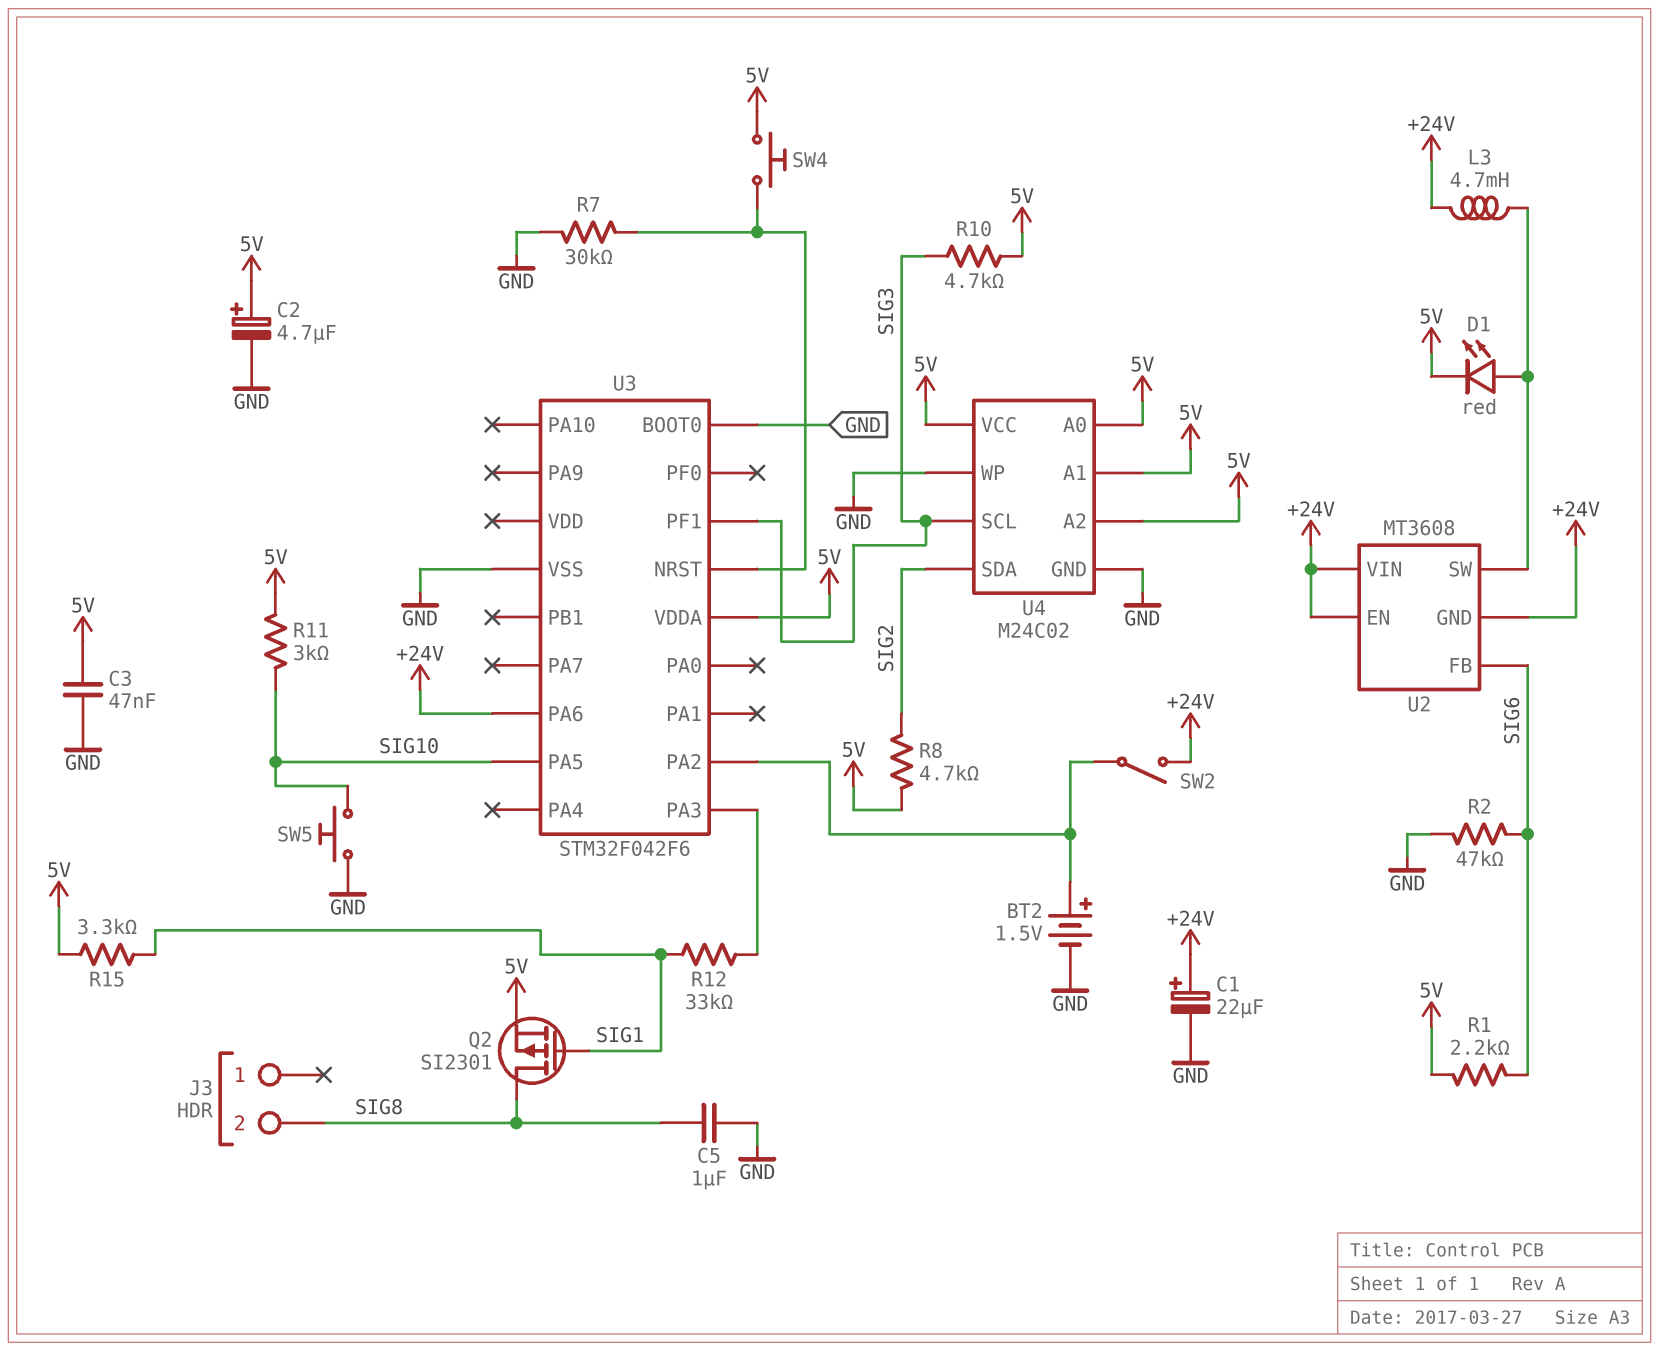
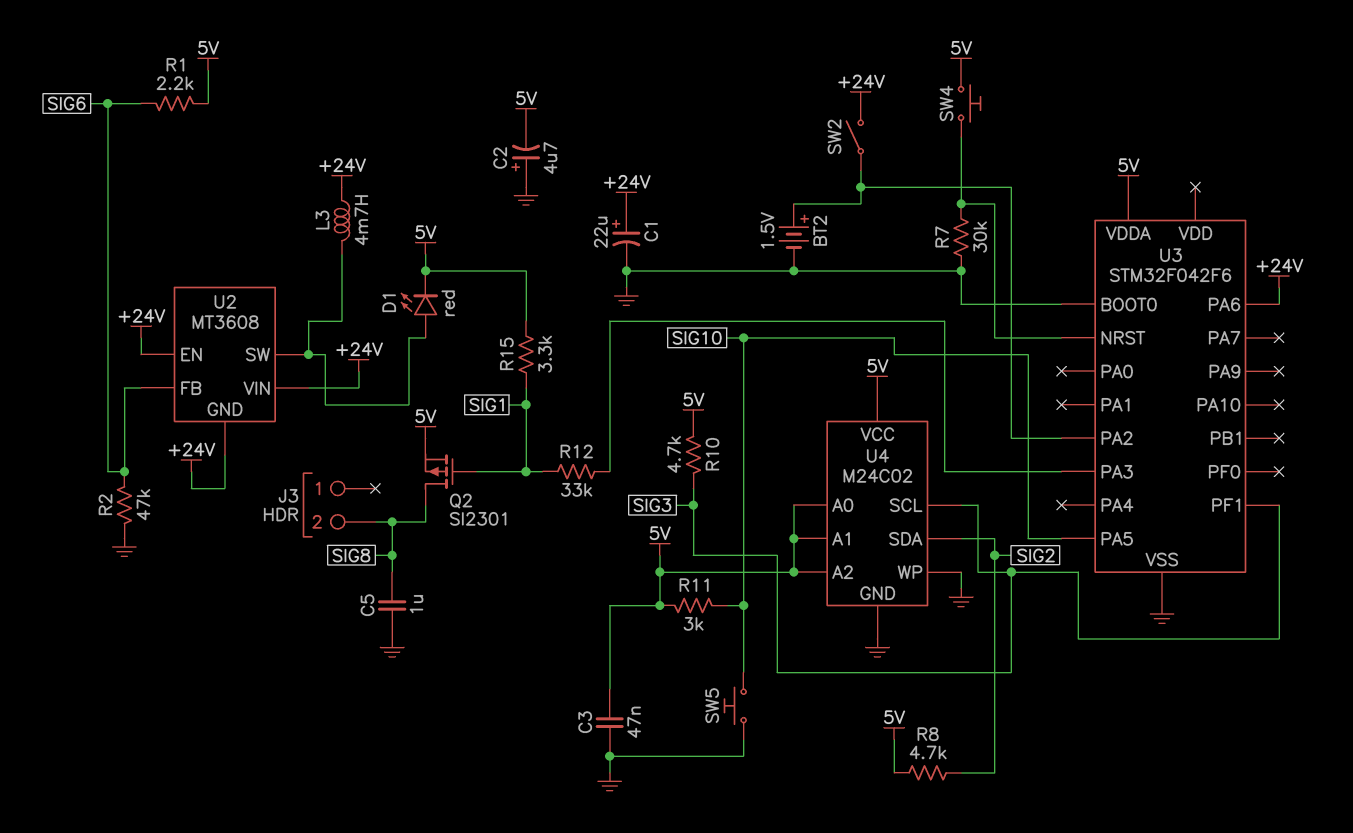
C2: 4.7uF (plus 5V, minus GND) -> 4.7uF (plus GND, minus 5V)

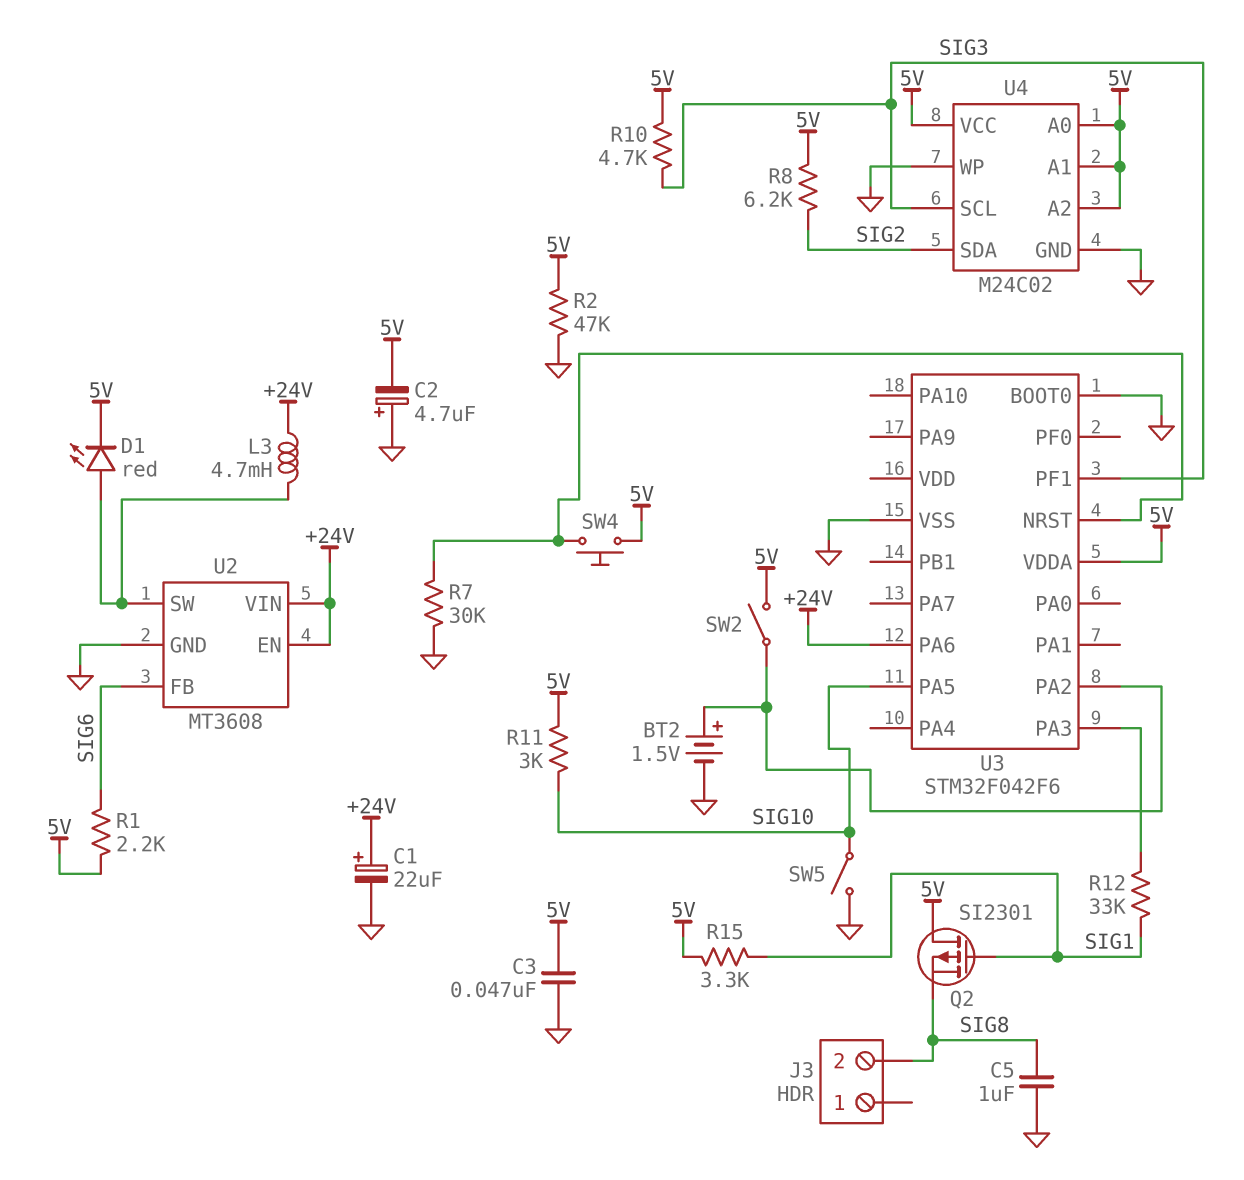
Q2: PMOS SI2301 (G SIG1, D SIG8, S 5V) -> PMOS SI2301 (G SIG1, D 5V, S SIG8)
R2: 47k (GND, SIG6) -> 47k (5V, GND)
R8: 4.7k (5V, SIG2) -> 6.2k (5V, SIG2)
SW2: switch (+24V, U3/PA2) -> switch (5V, U3/PA2)
SW5: button (GND, SIG10) -> switch (GND, SIG10)
U2 pin GND: +24V -> GND

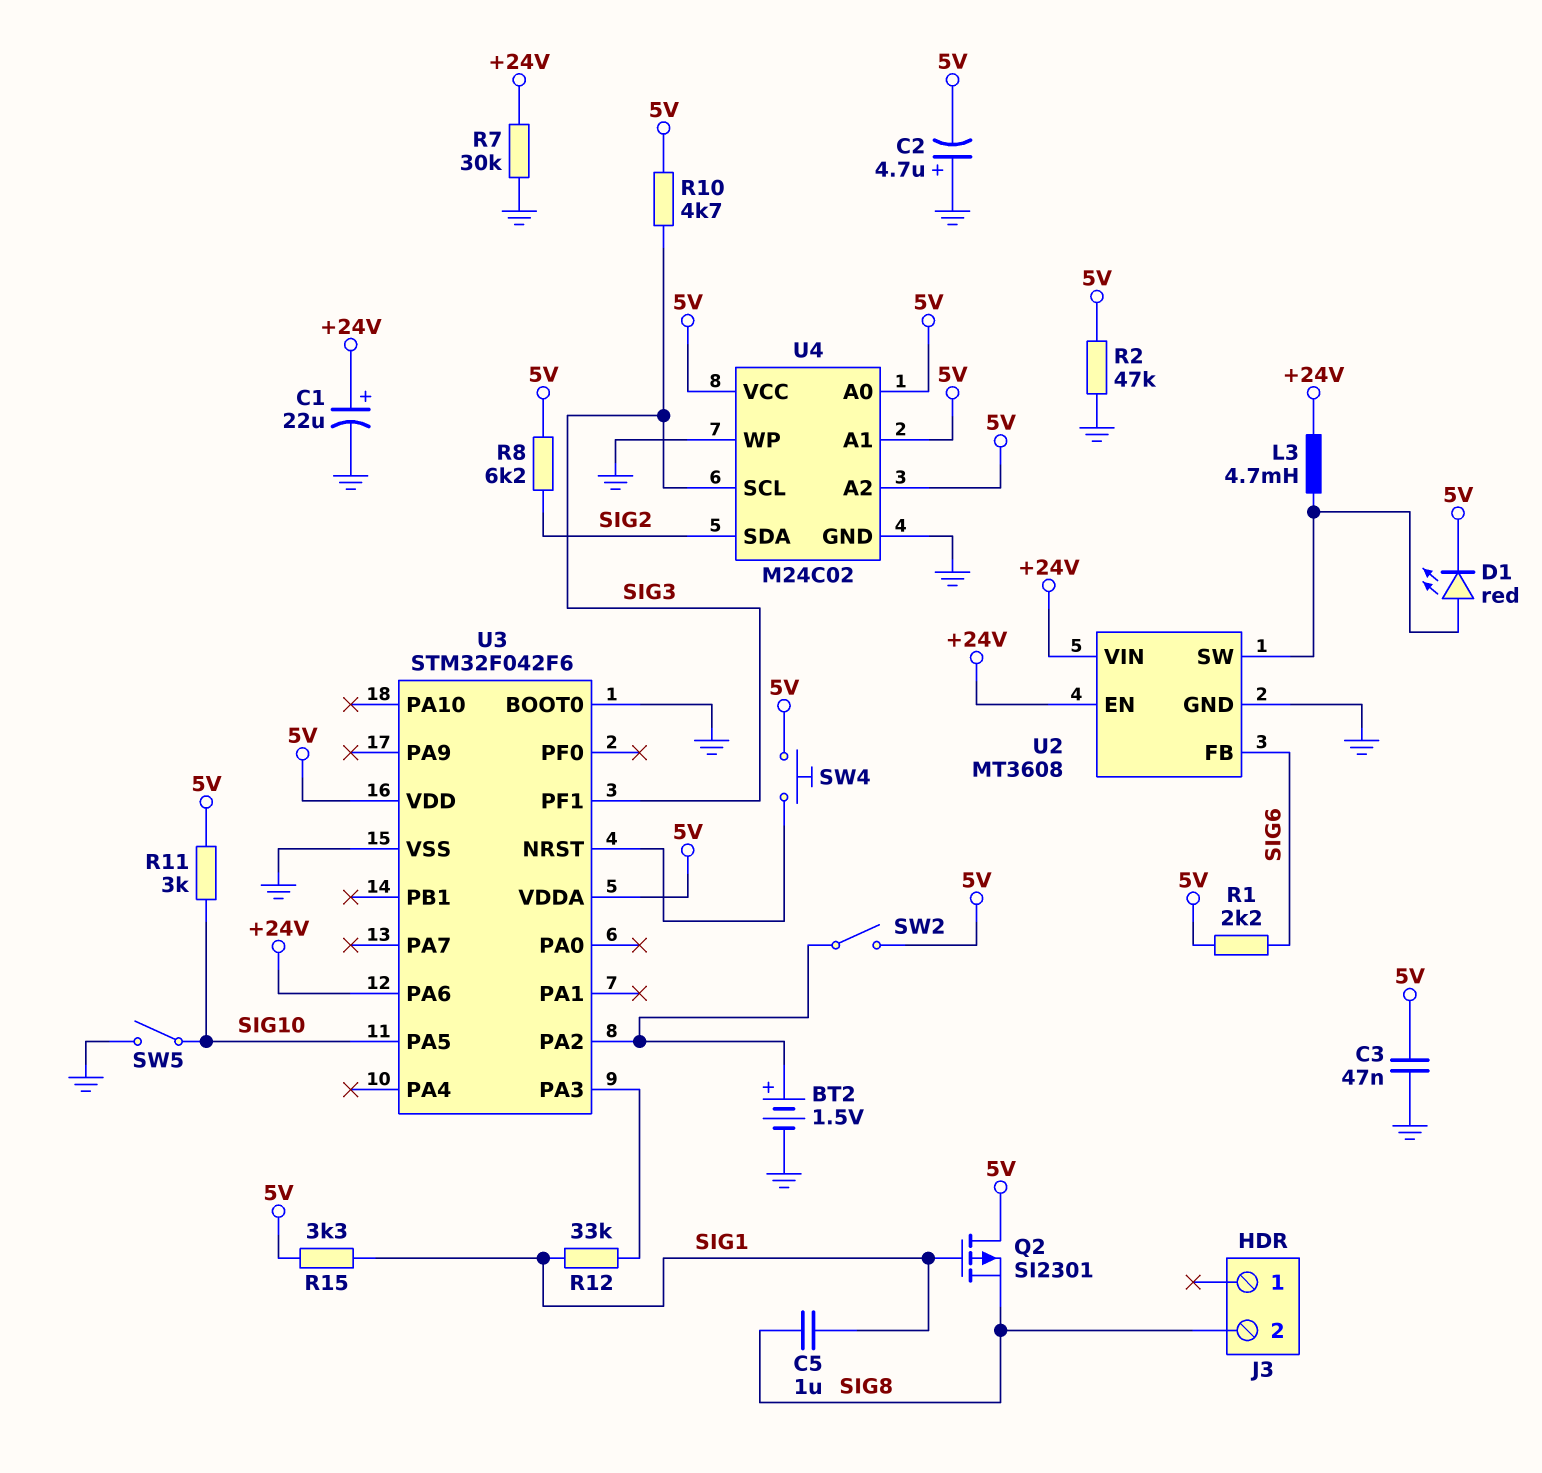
C5: 1uF (GND, SIG8) -> 1uF (SIG1, SIG8)
R7: 30k (GND, U3/NRST) -> 30k (+24V, GND)
U3 pin VDD: none -> 5V

